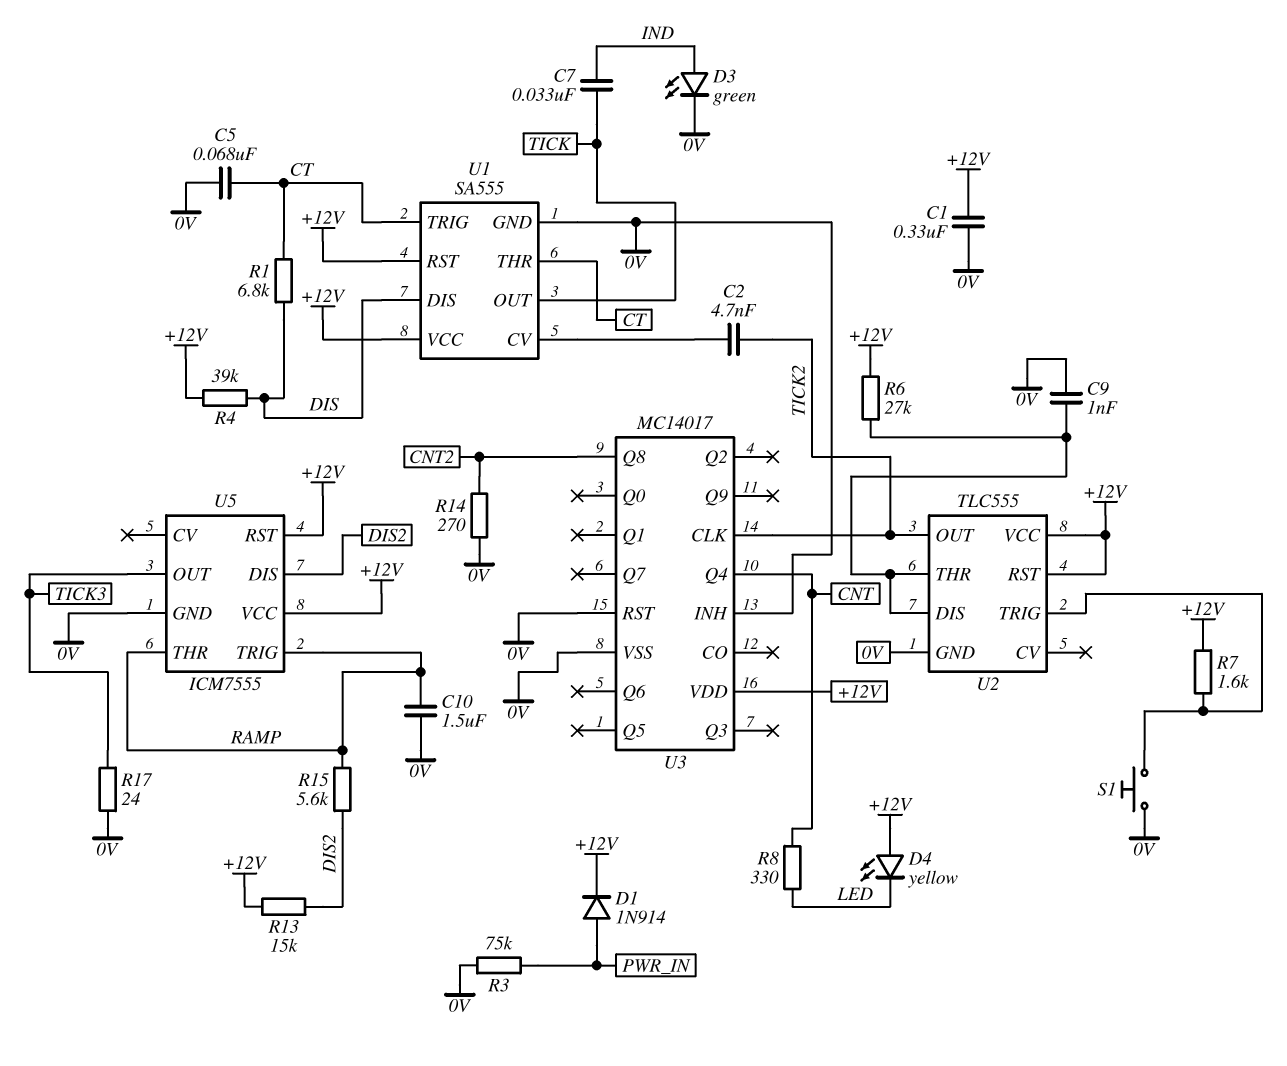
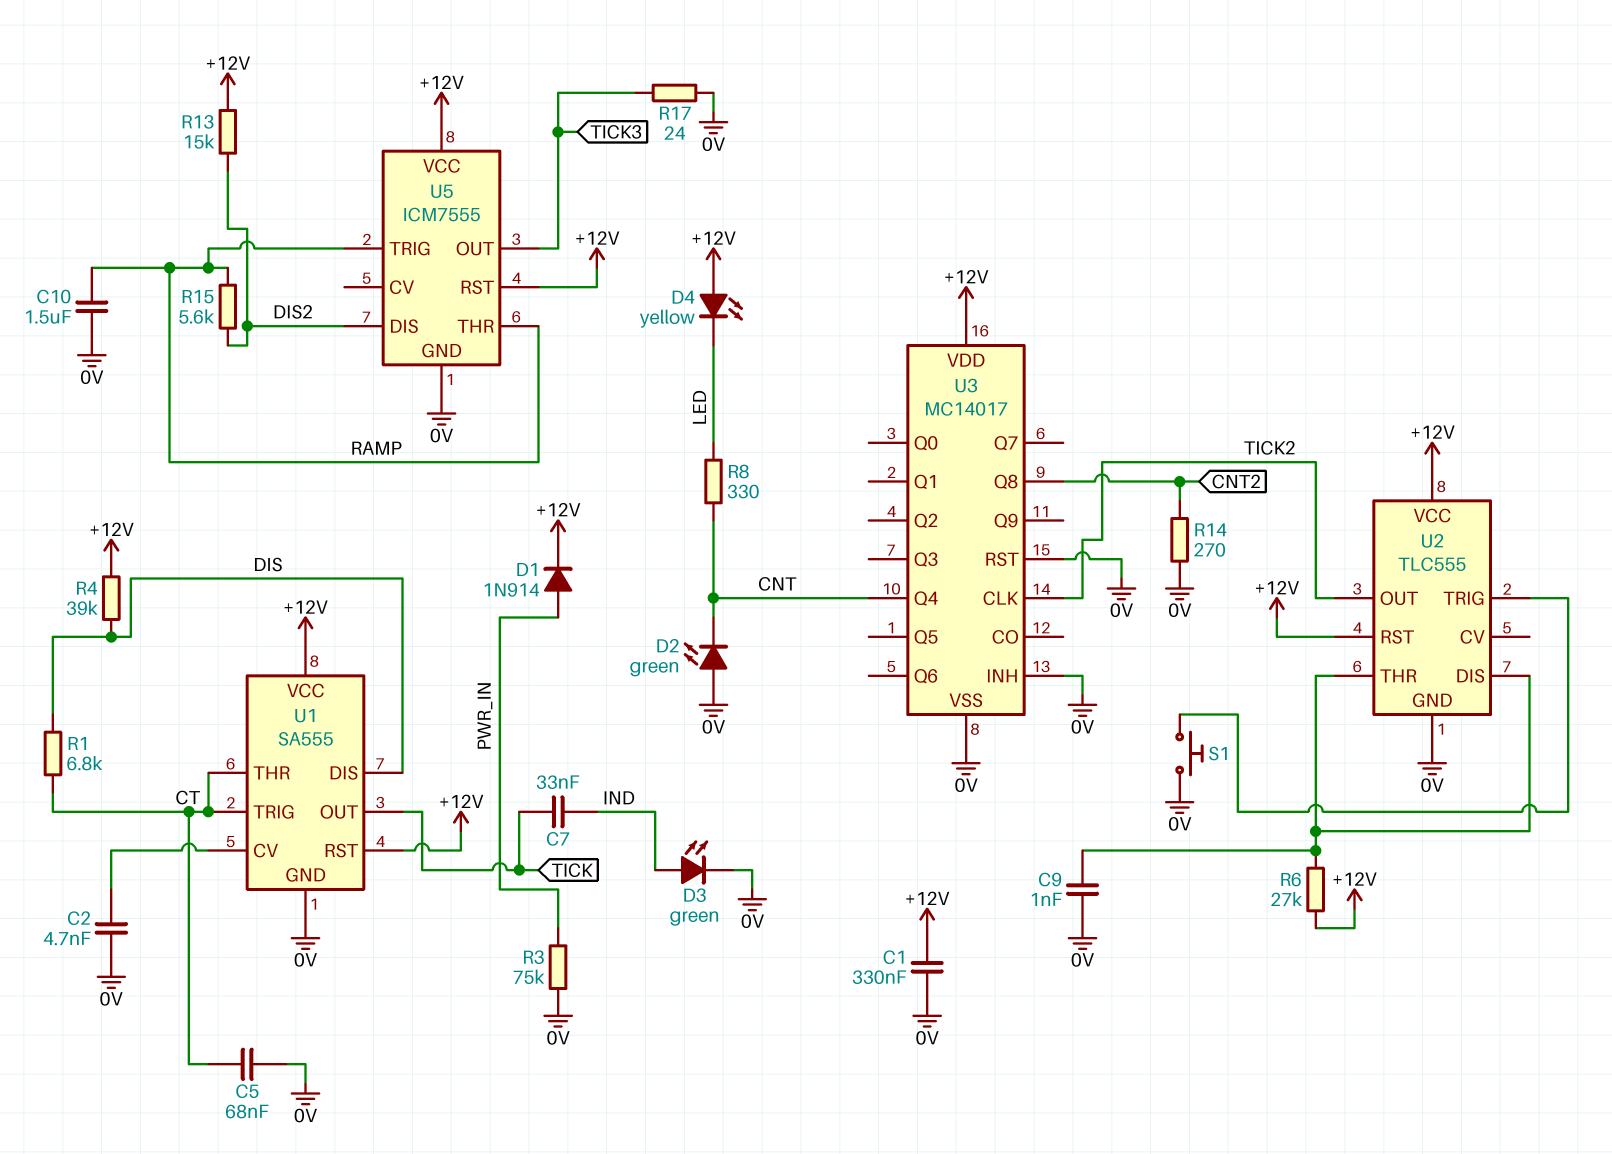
C2: 4.7nF (TICK2, U1/CV) -> 4.7nF (0V, U1/CV)
D2: none -> LED green (A 0V, K CNT)
R7: 1.6k (+12V, U2/TRIG) -> none

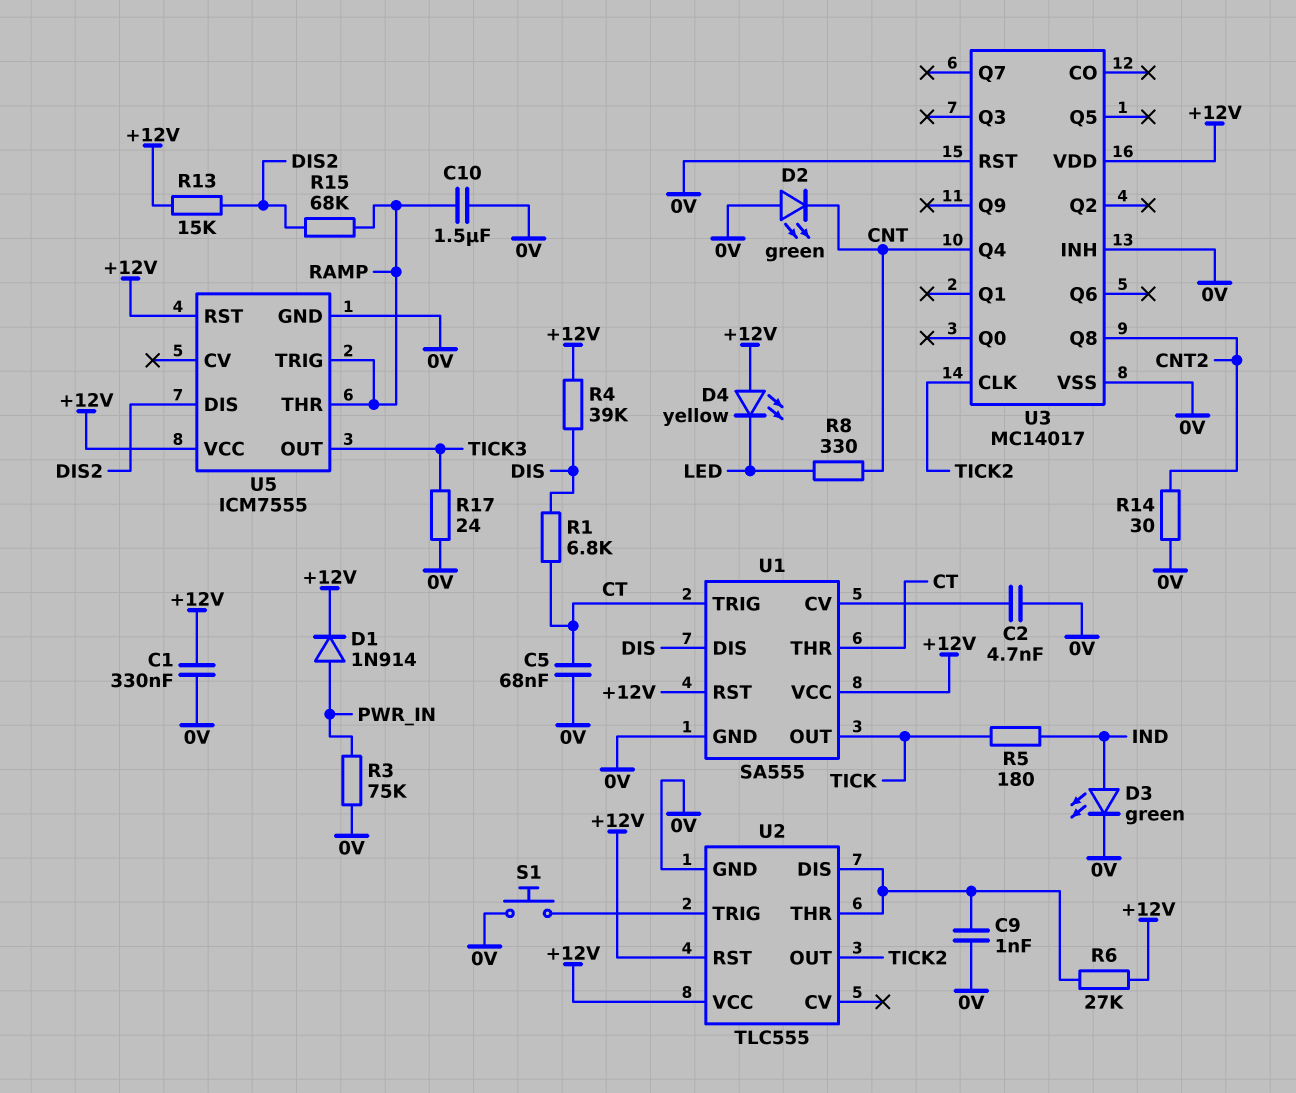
C7: 33nF (IND, TICK) -> none
R5: none -> 180 (IND, TICK)
R14: 270 (0V, CNT2) -> 30 (0V, CNT2)
R15: 5.6k (DIS2, RAMP) -> 68k (DIS2, RAMP)

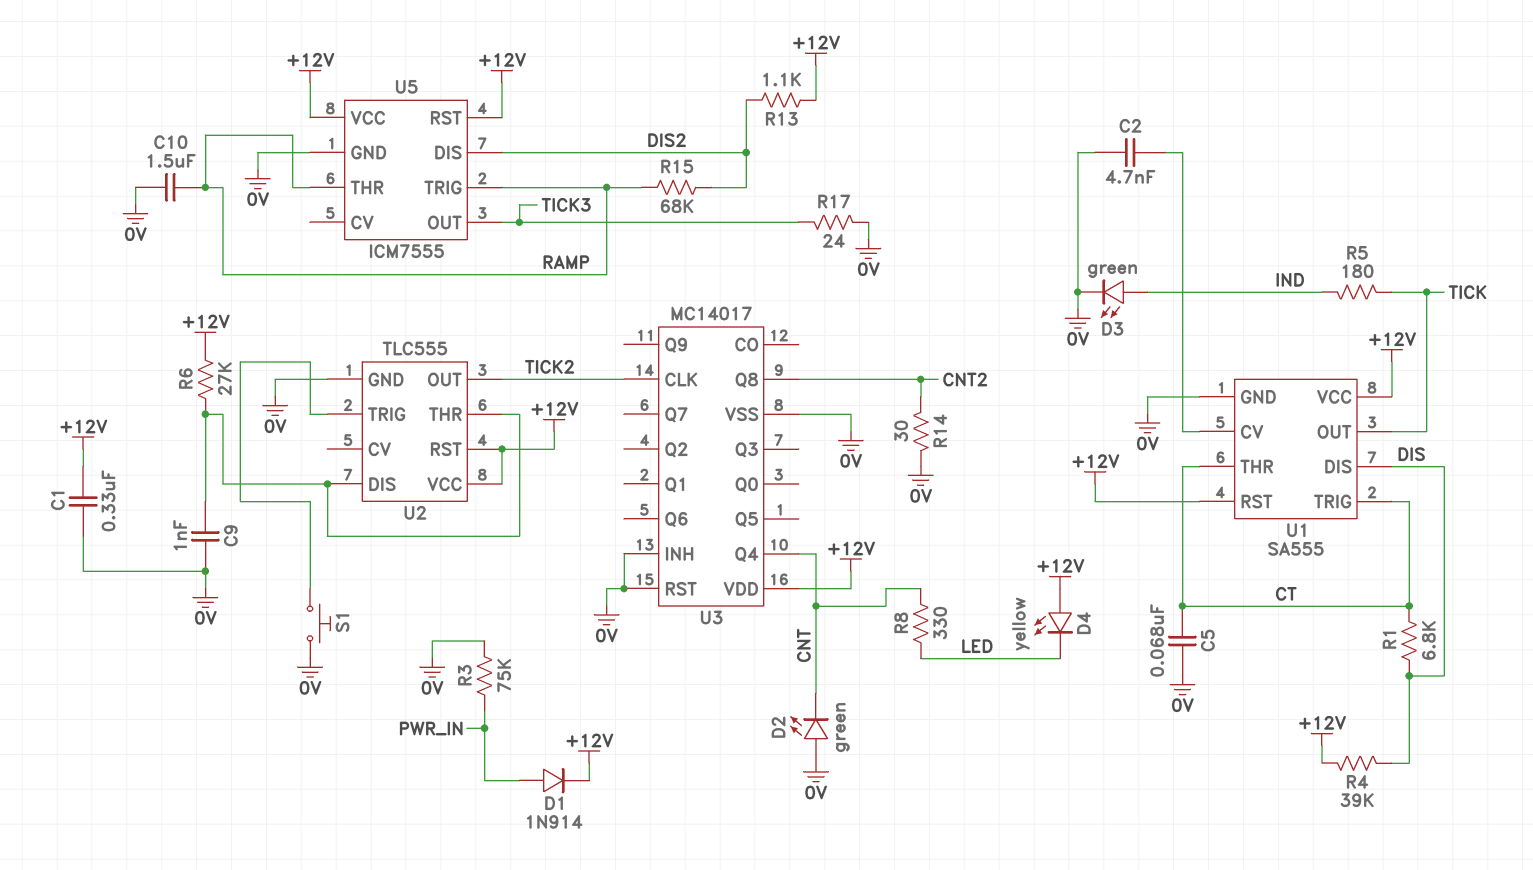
R13: 15k (+12V, DIS2) -> 1.1k (+12V, DIS2)

